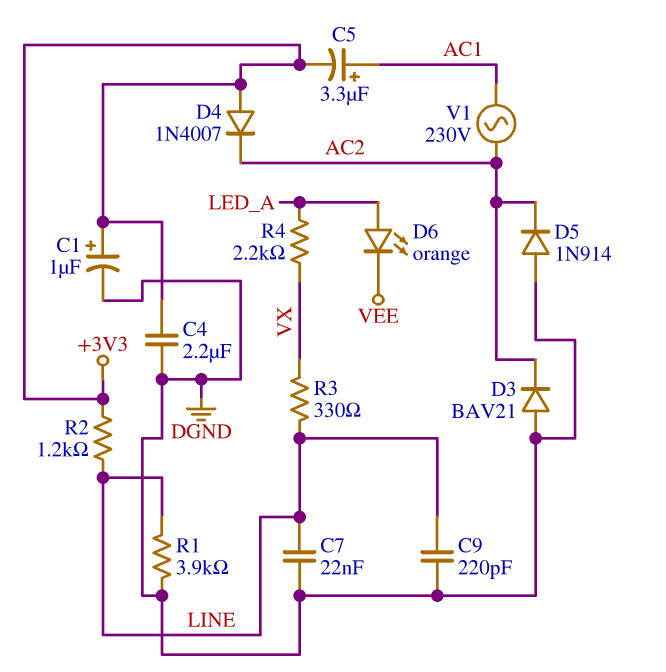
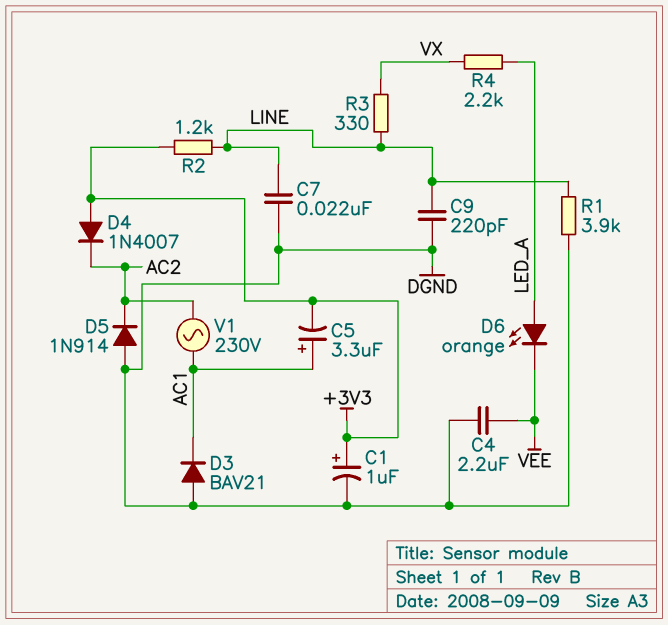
C4: 2.2uF (+3V3, DGND) -> 2.2uF (DGND, VEE)
D3: diode BAV21 (A DGND, K AC2) -> diode BAV21 (A DGND, K AC1)

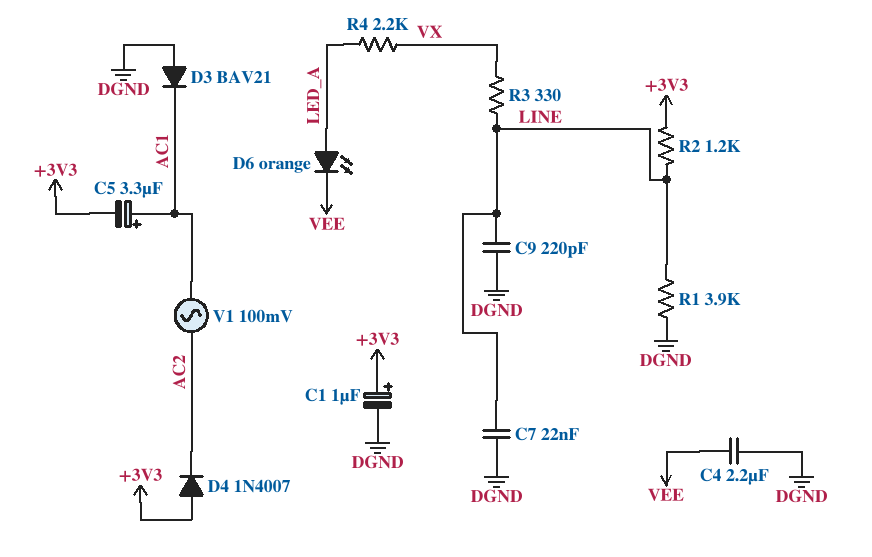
D5: diode 1N914 (A DGND, K AC2) -> none
V1: AC 230V (AC1, AC2) -> AC 100mV (AC1, AC2)

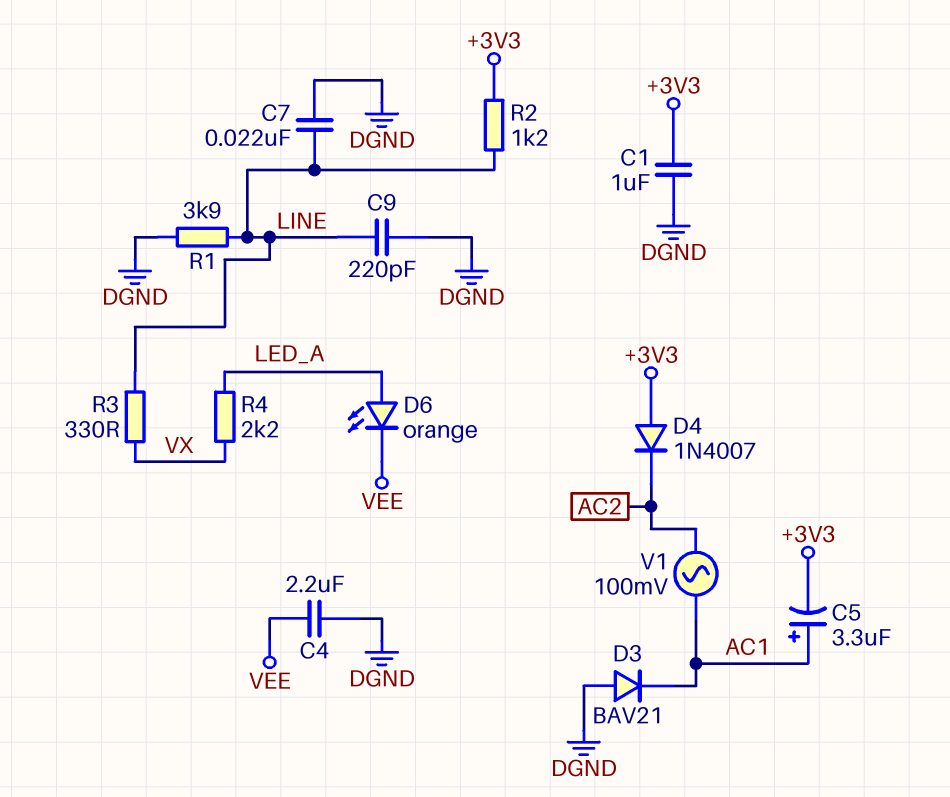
C1: 1uF (plus +3V3, minus DGND) -> 1uF (+3V3, DGND)

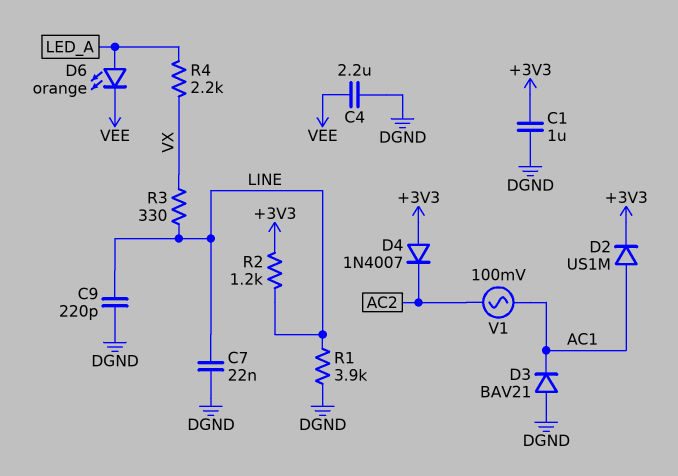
C5: 3.3uF (plus AC1, minus +3V3) -> none
D2: none -> diode US1M (A AC1, K +3V3)

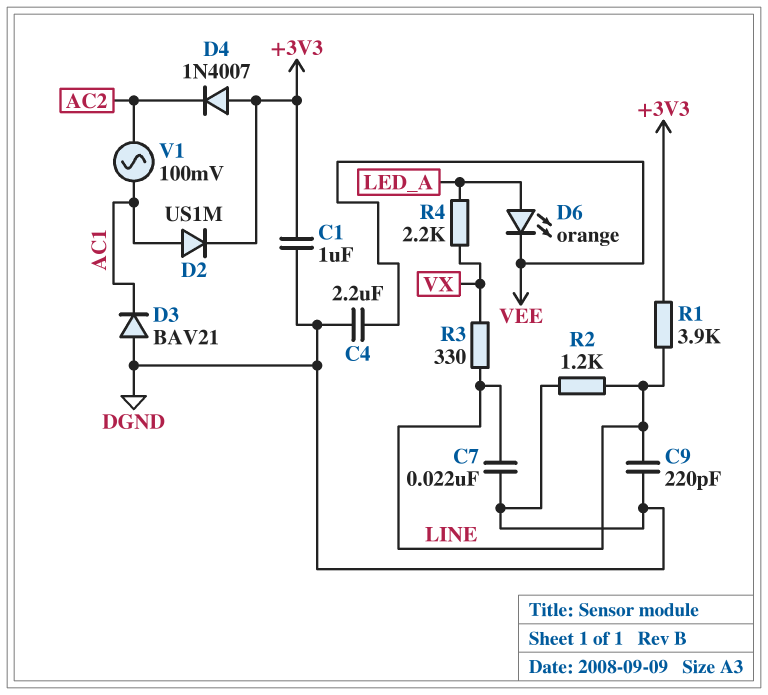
R1: 3.9k (DGND, LINE) -> 3.9k (+3V3, LINE)
R2: 1.2k (+3V3, LINE) -> 1.2k (DGND, LINE)

